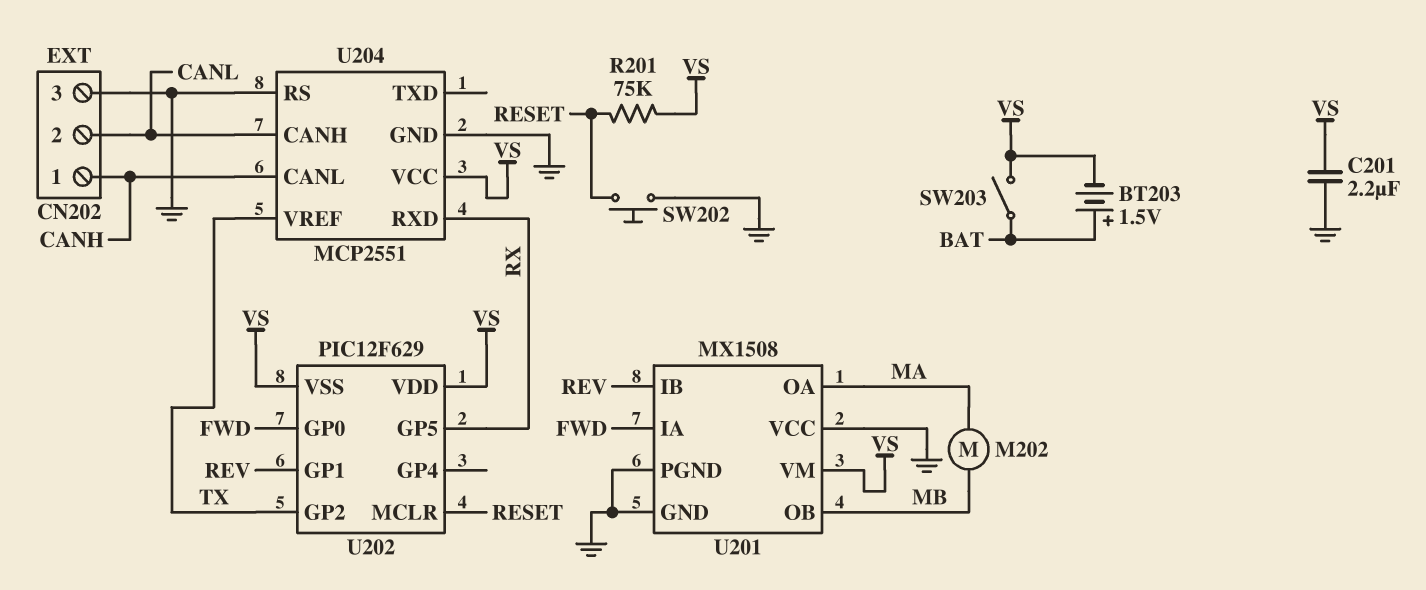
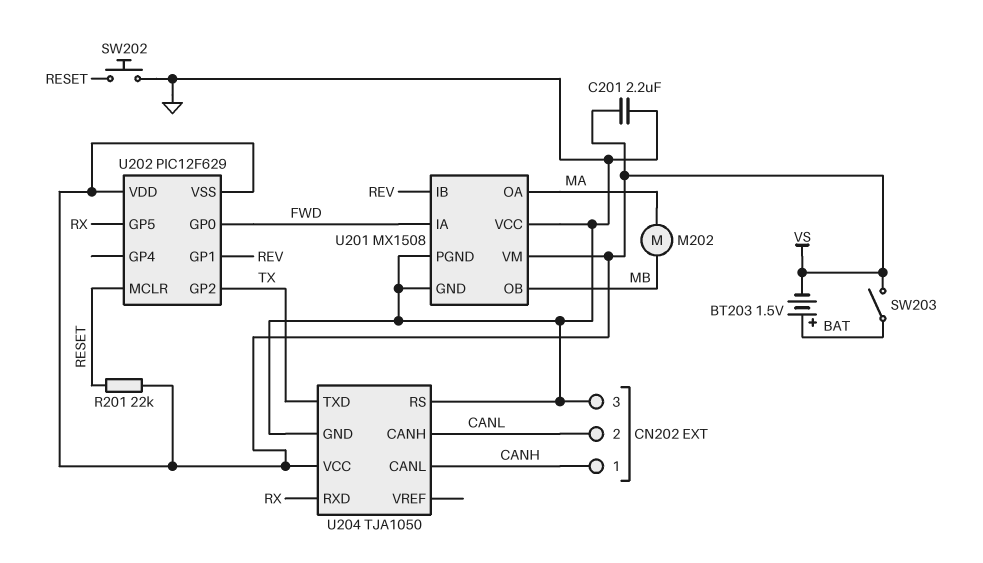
R201: 75k (RESET, VS) -> 22k (RESET, VS)
U204: MCP2551 -> TJA1050
U204 pin TXD: none -> TX
U204 pin VREF: TX -> none

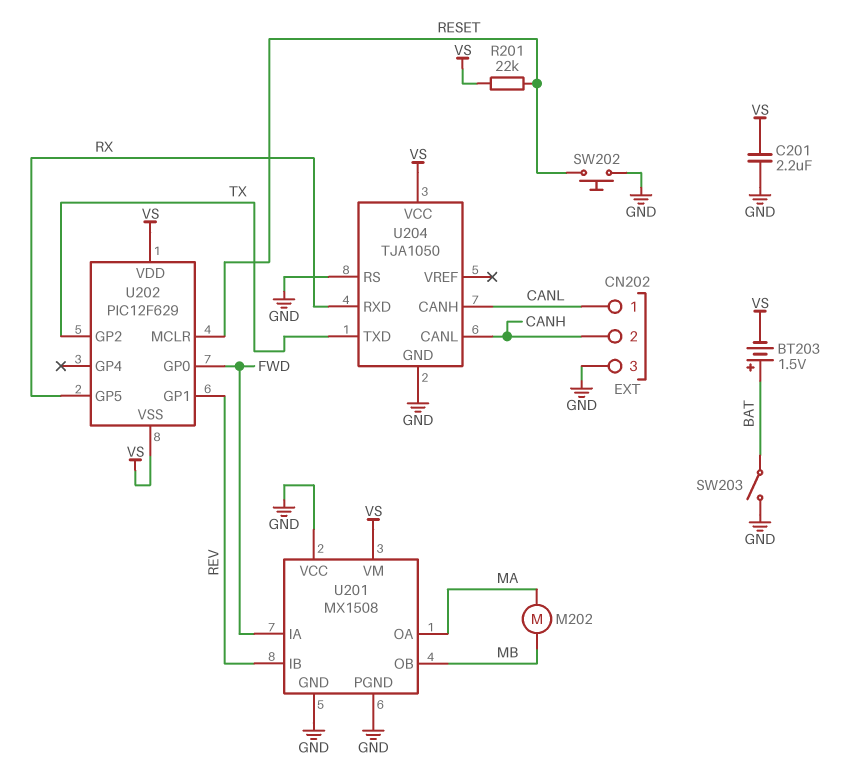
CN202 pin 1: CANH -> CANL
CN202 pin 2: CANL -> CANH
SW203: switch (BAT, VS) -> switch (BAT, GND)

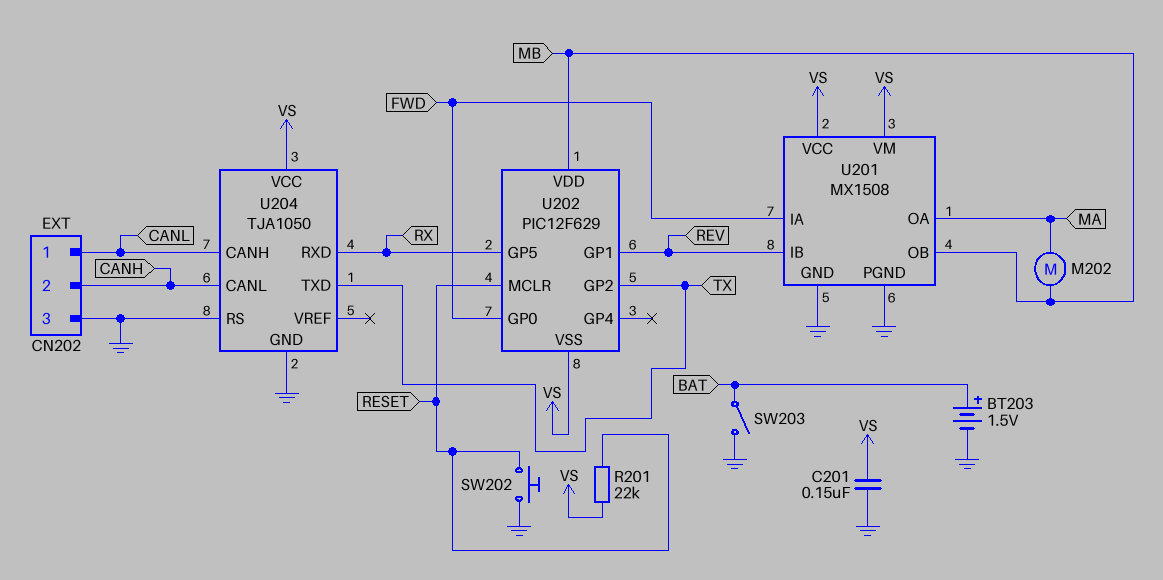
BT203: 1.5V (plus BAT, minus VS) -> 1.5V (plus BAT, minus GND)
C201: 2.2uF (GND, VS) -> 150nF (GND, VS)
U201 pin VCC: GND -> VS
U202 pin VDD: VS -> MB

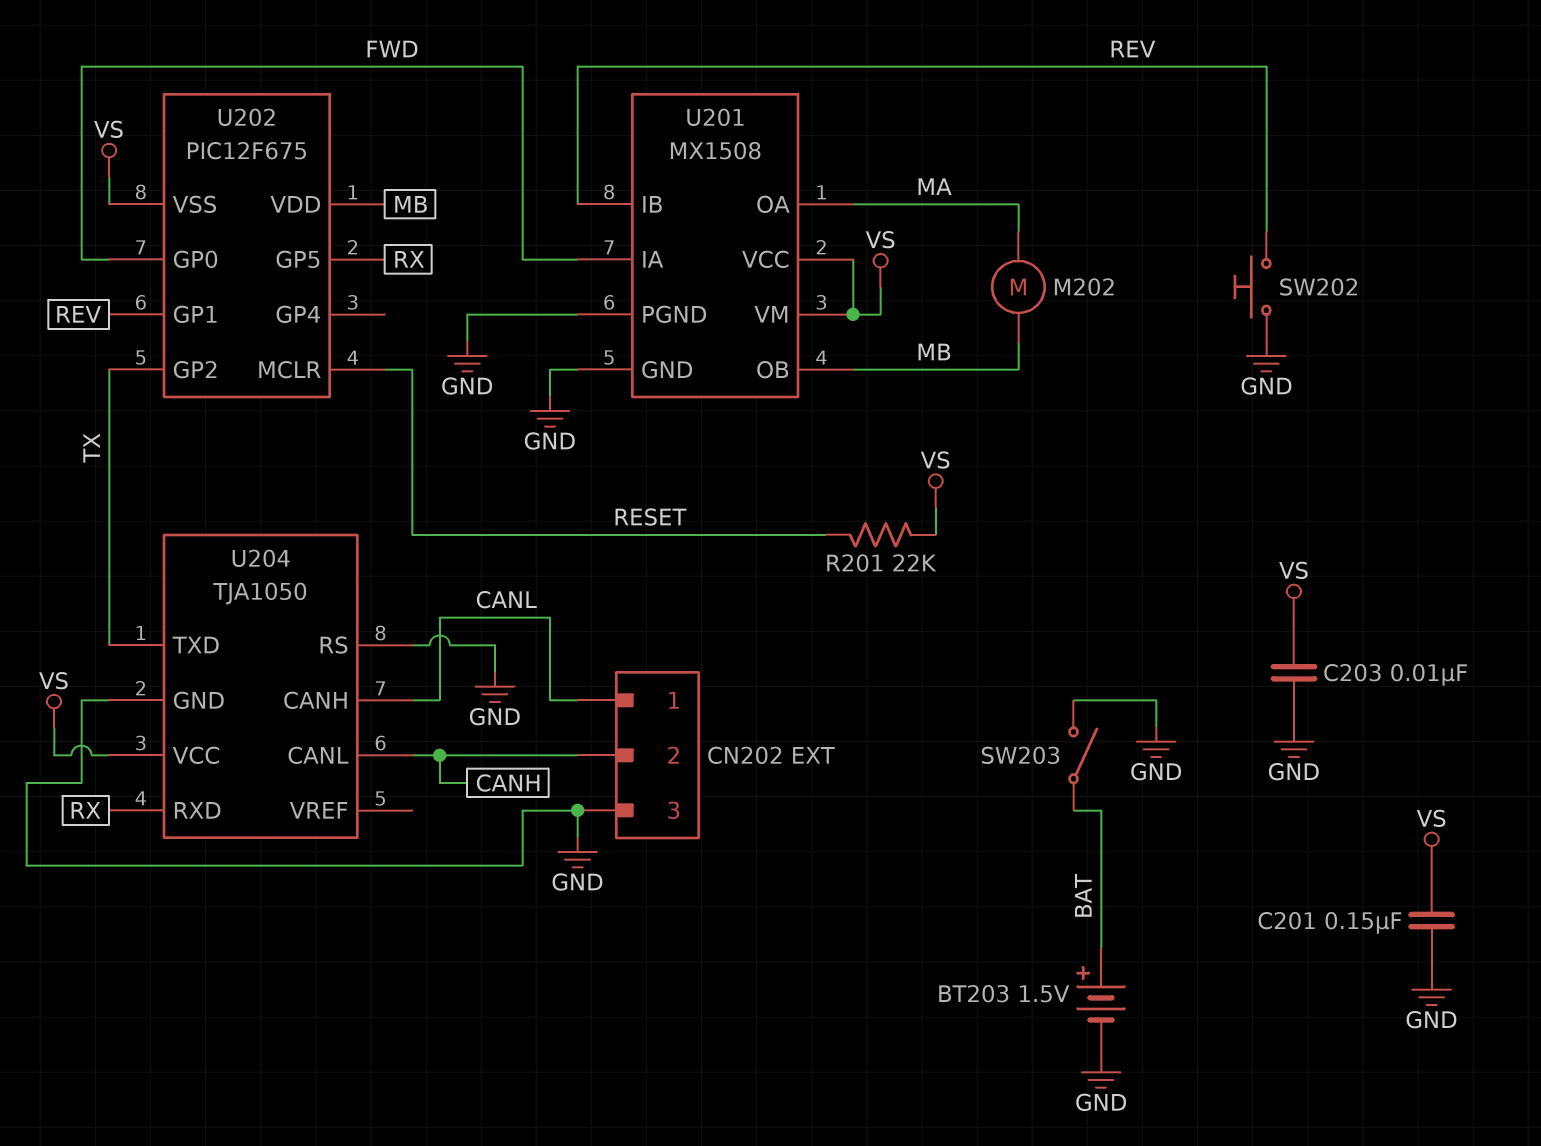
C203: none -> 10nF (GND, VS)
SW202: button (GND, RESET) -> button (GND, REV)
U202: PIC12F629 -> PIC12F675

